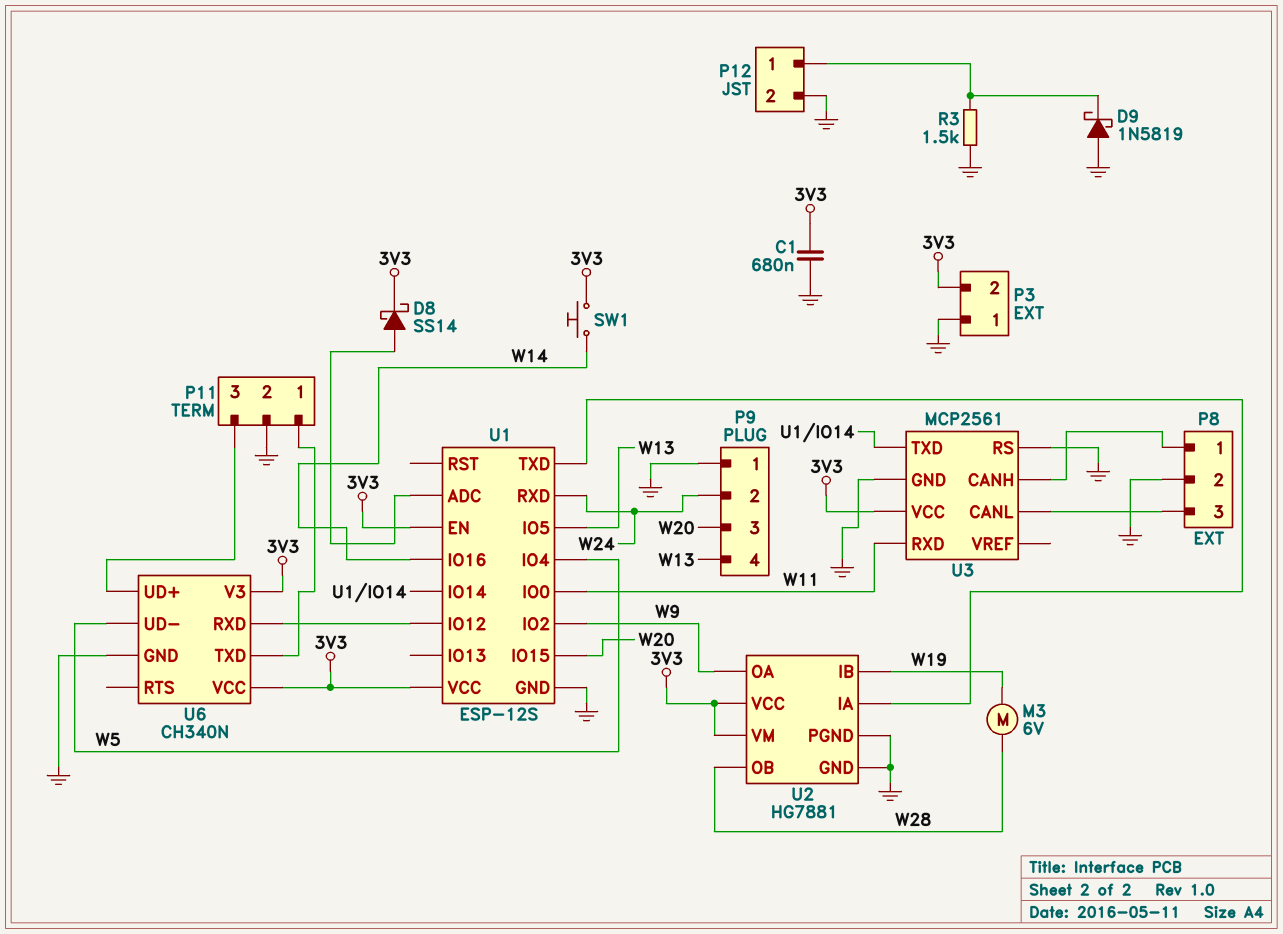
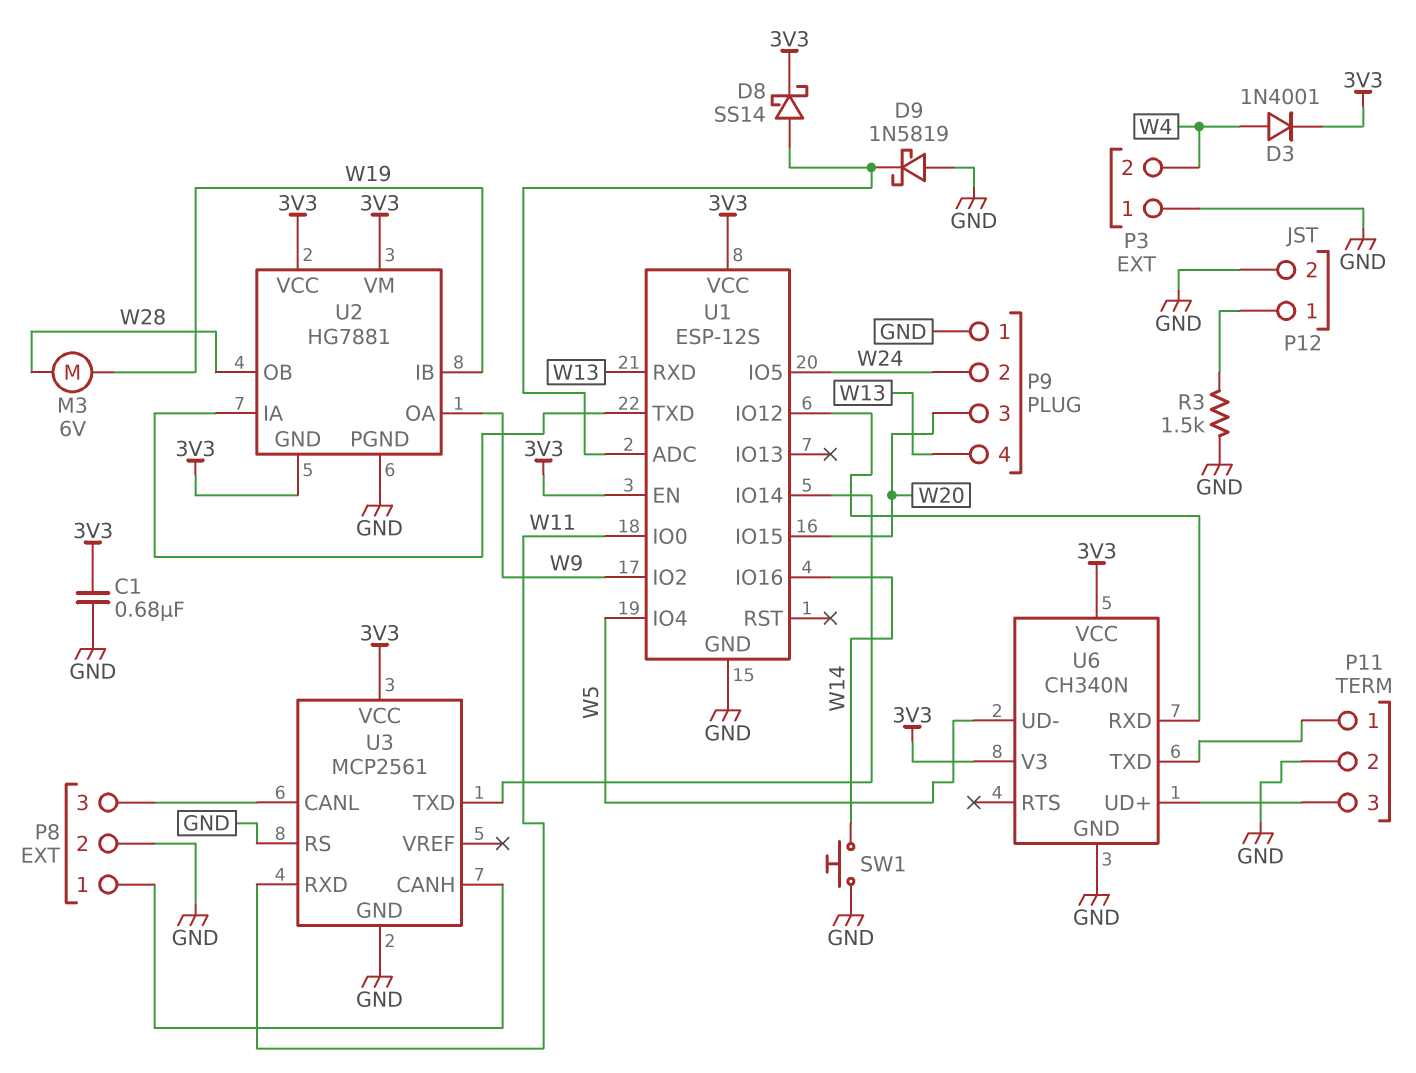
D3: none -> diode 1N4001 (A W4, K 3V3)
D9: schottky 1N5819 (A GND, K P12/1) -> schottky 1N5819 (A GND, K U1/ADC)
P3 pin 2: 3V3 -> W4
SW1: button (3V3, W14) -> button (GND, W14)
U1 pin IO5: W13 -> W24
U1 pin RXD: W24 -> W13
U2 pin GND: GND -> 3V3

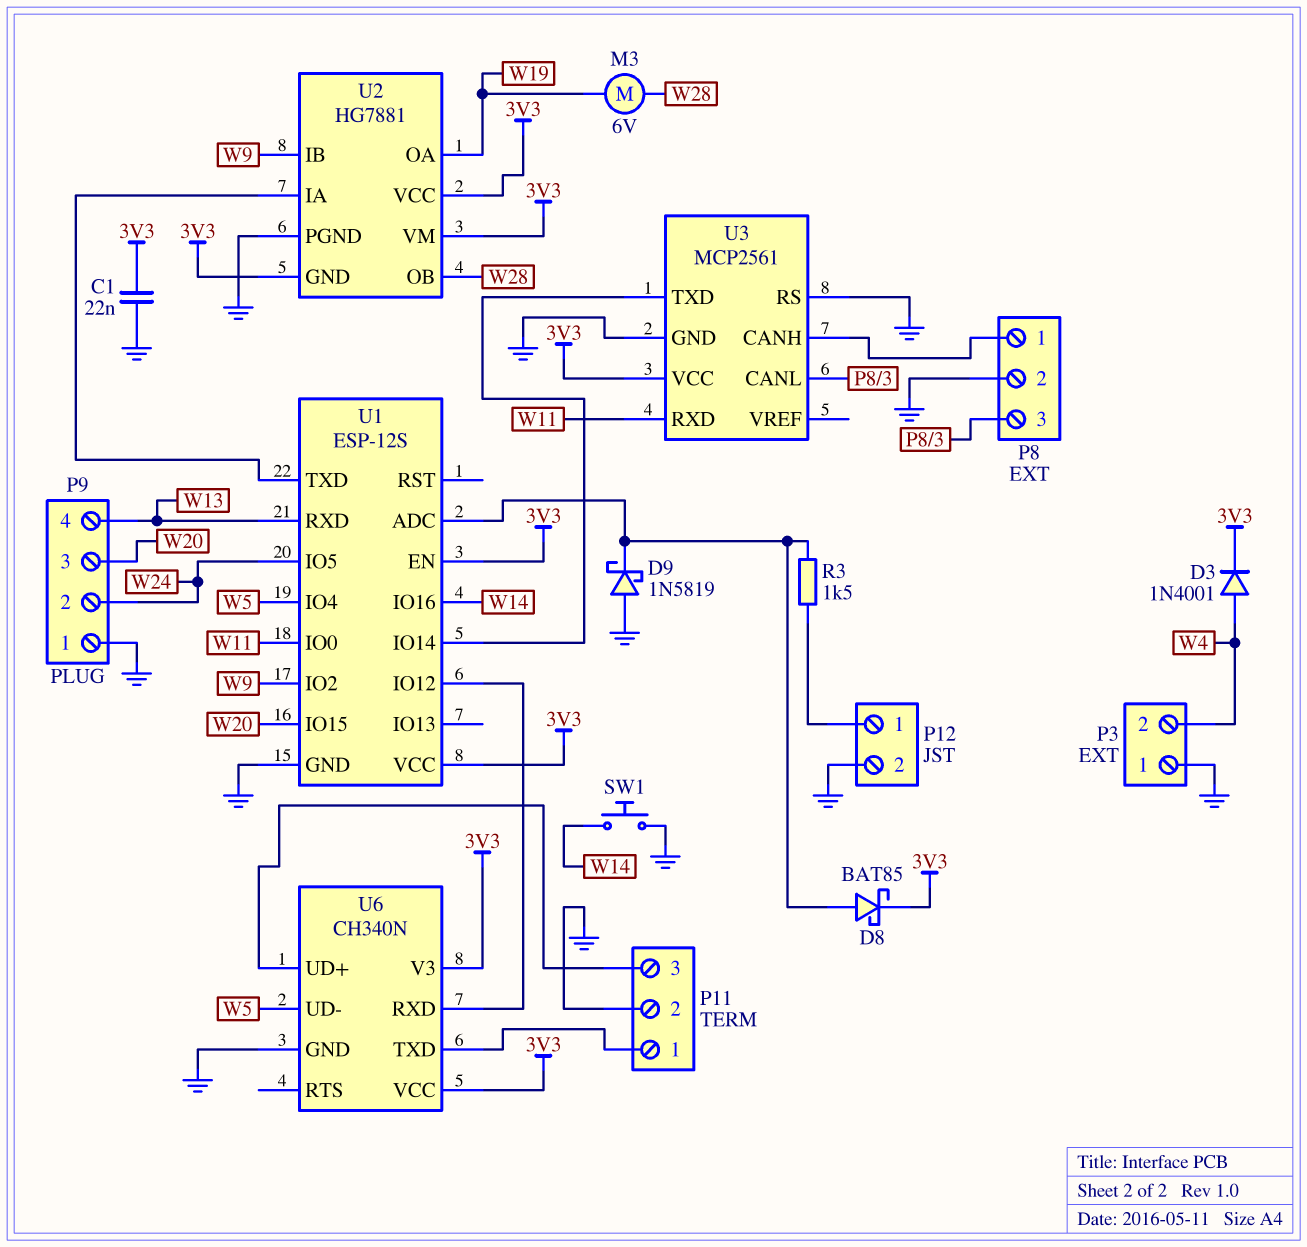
C1: 680nF (3V3, GND) -> 22nF (3V3, GND)
D8: schottky SS14 (A U1/ADC, K 3V3) -> schottky BAT85 (A U1/ADC, K 3V3)
R3: 1.5k (GND, P12/1) -> 1.5k (P12/1, U1/ADC)
U2 pin IB: W19 -> W9
U2 pin OA: W9 -> W19

